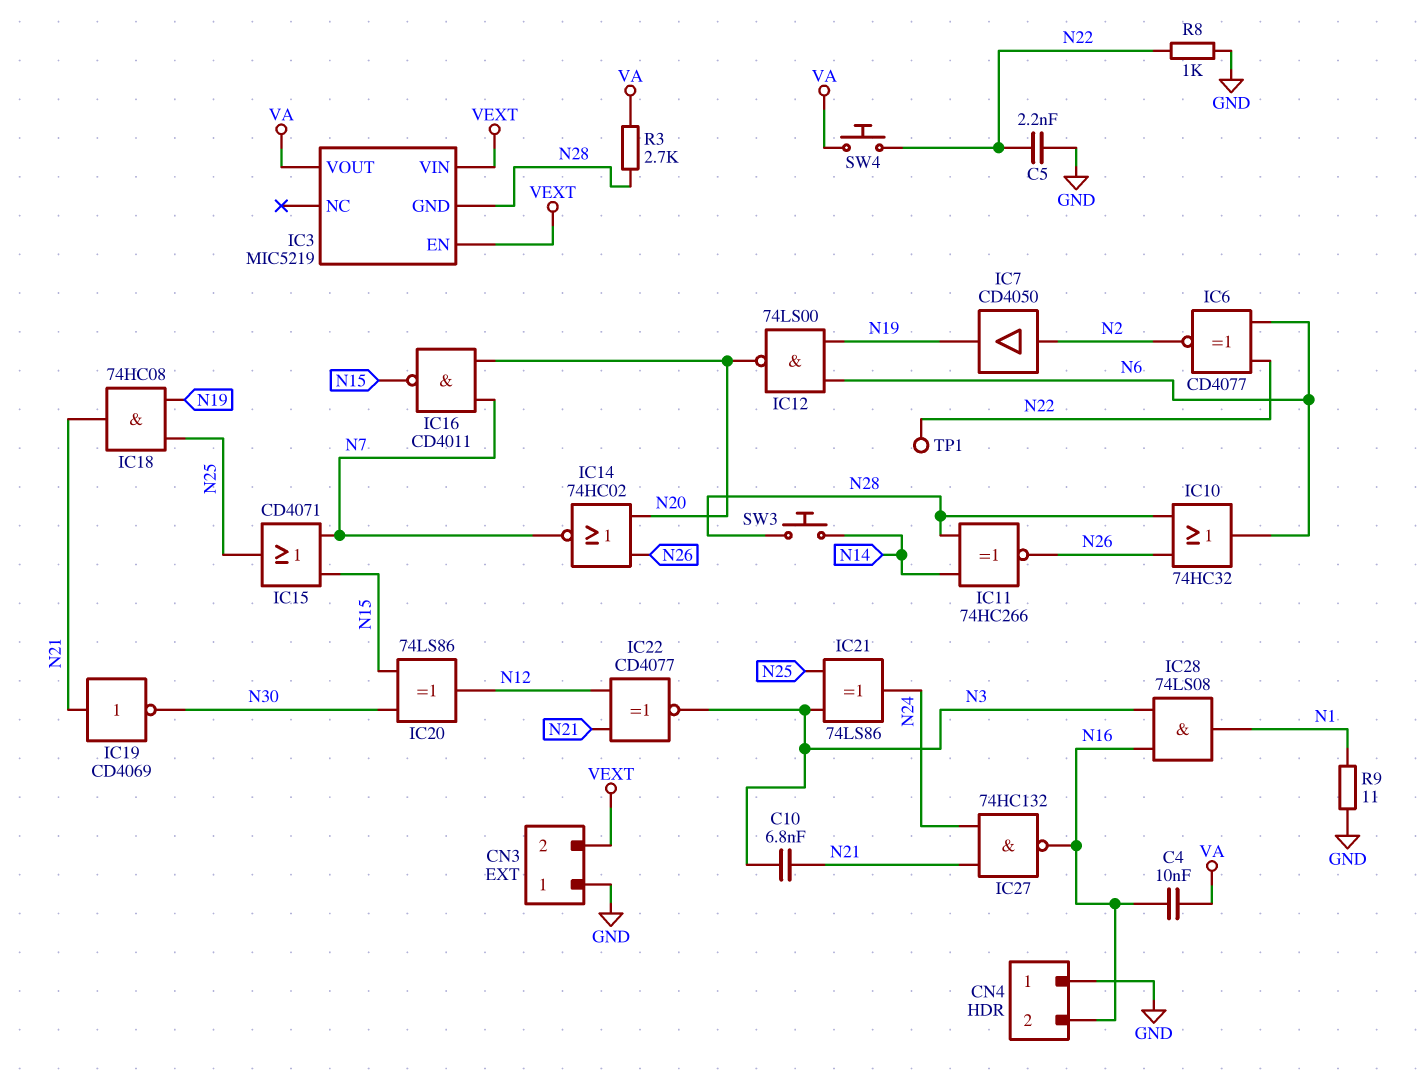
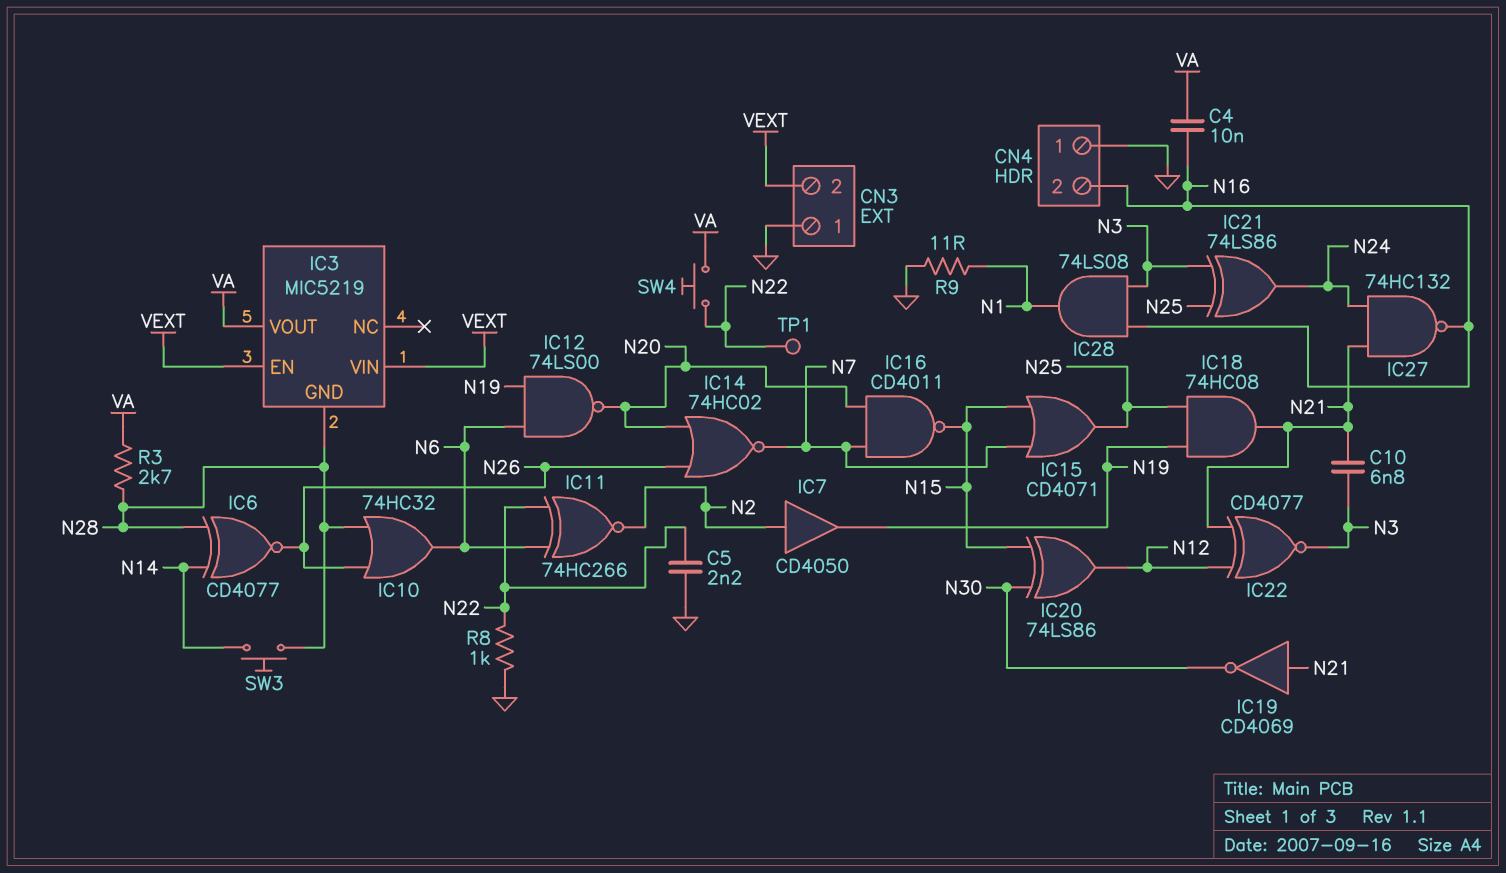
IC6: XNOR CD4077 (in N6, in N22, out N2) -> XNOR CD4077 (in N14, in N28, out N26)
IC11: XNOR 74HC266 (in N14, in N28, out N26) -> XNOR 74HC266 (in N6, in N22, out N2)

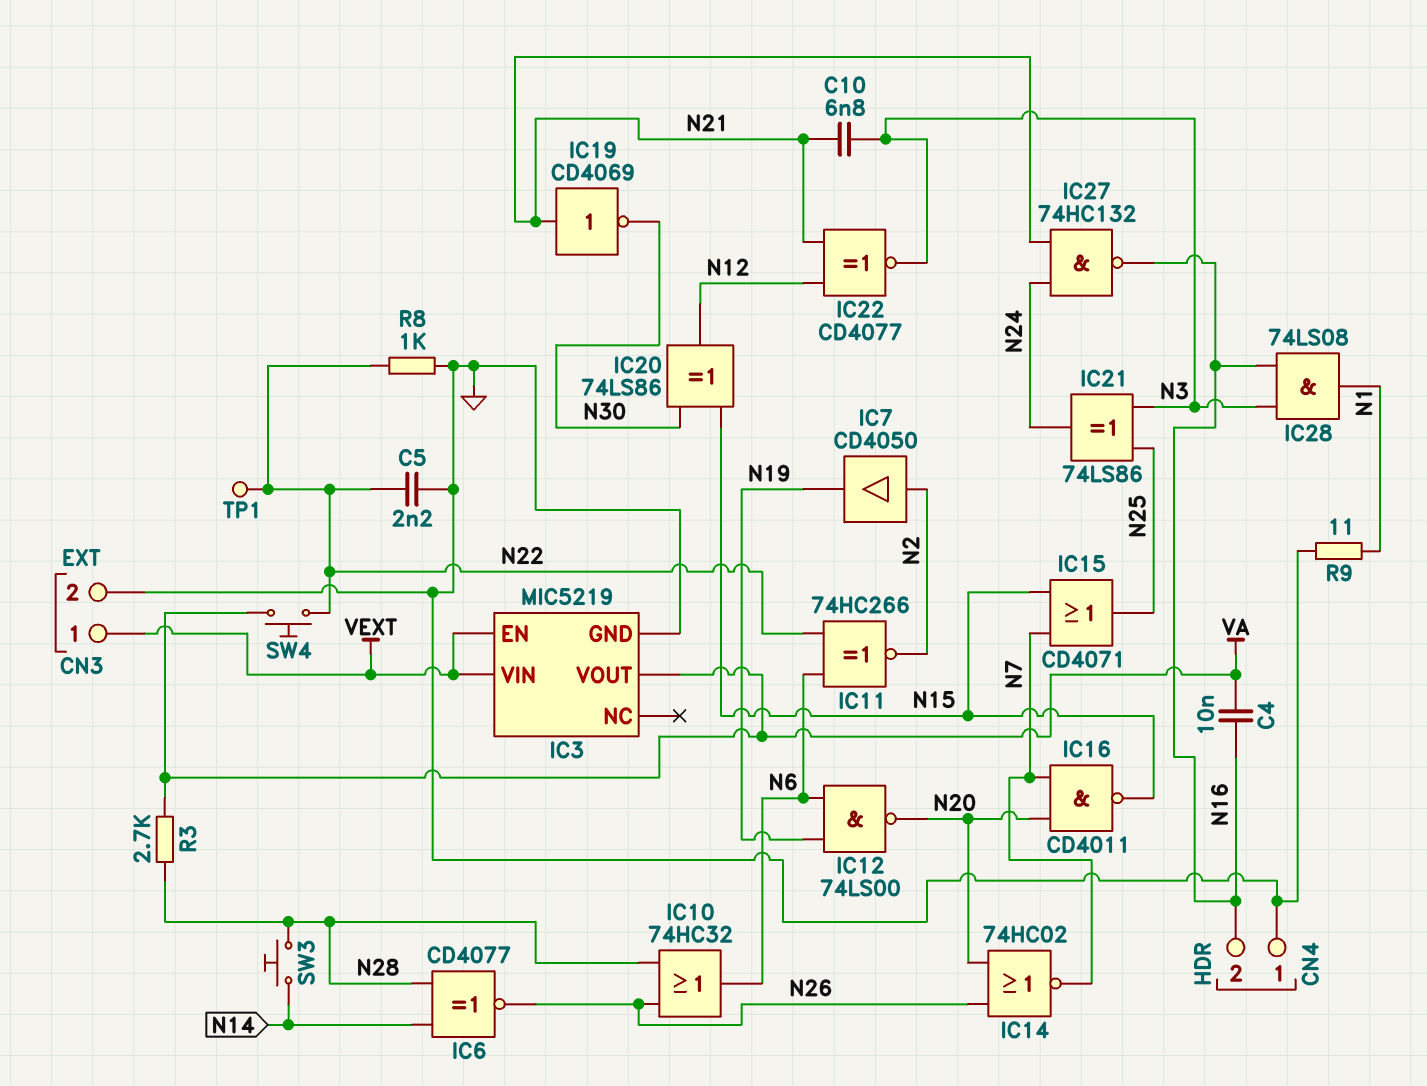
CN3 pin 1: GND -> VEXT
CN3 pin 2: VEXT -> GND
IC3 pin GND: N28 -> GND
IC18: AND 74HC08 (in N19, in N25, out N21) -> none

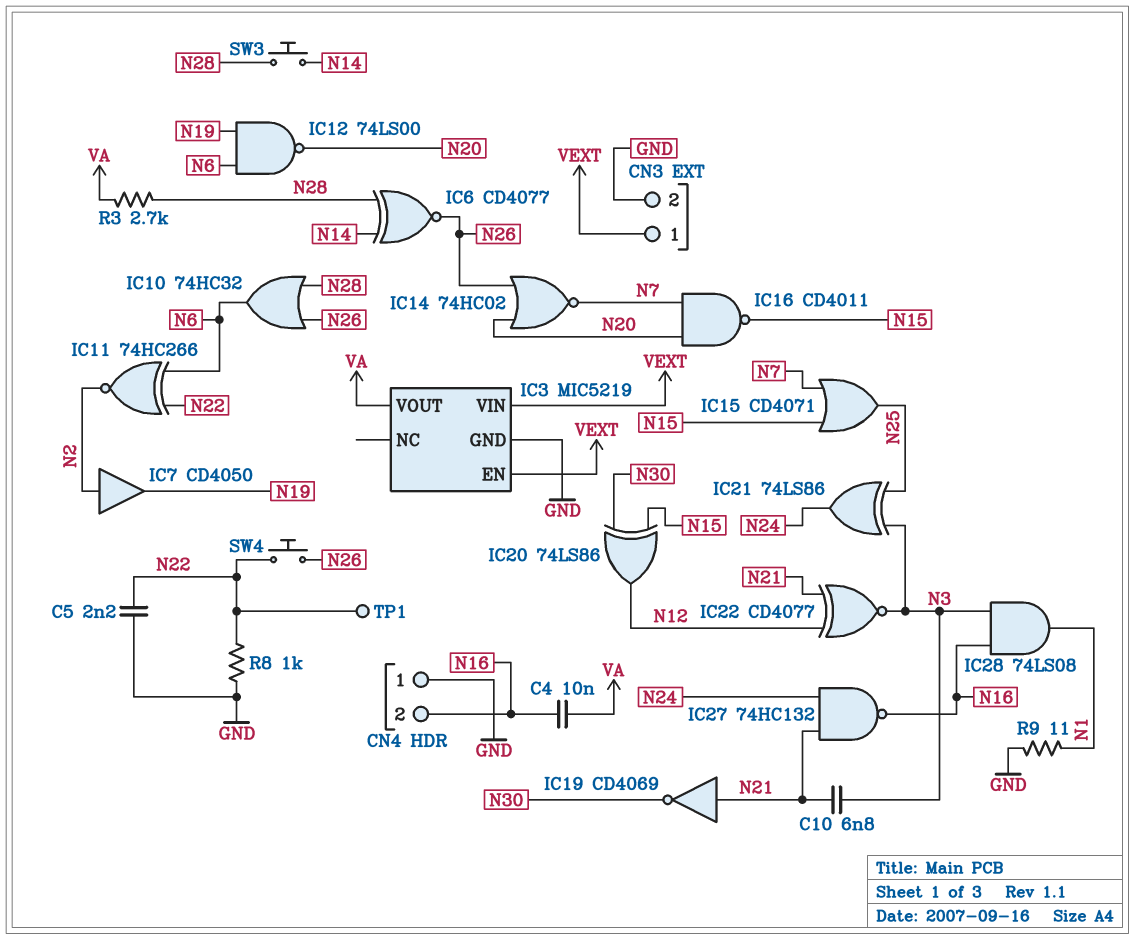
SW4: button (N22, VA) -> button (N22, N26)

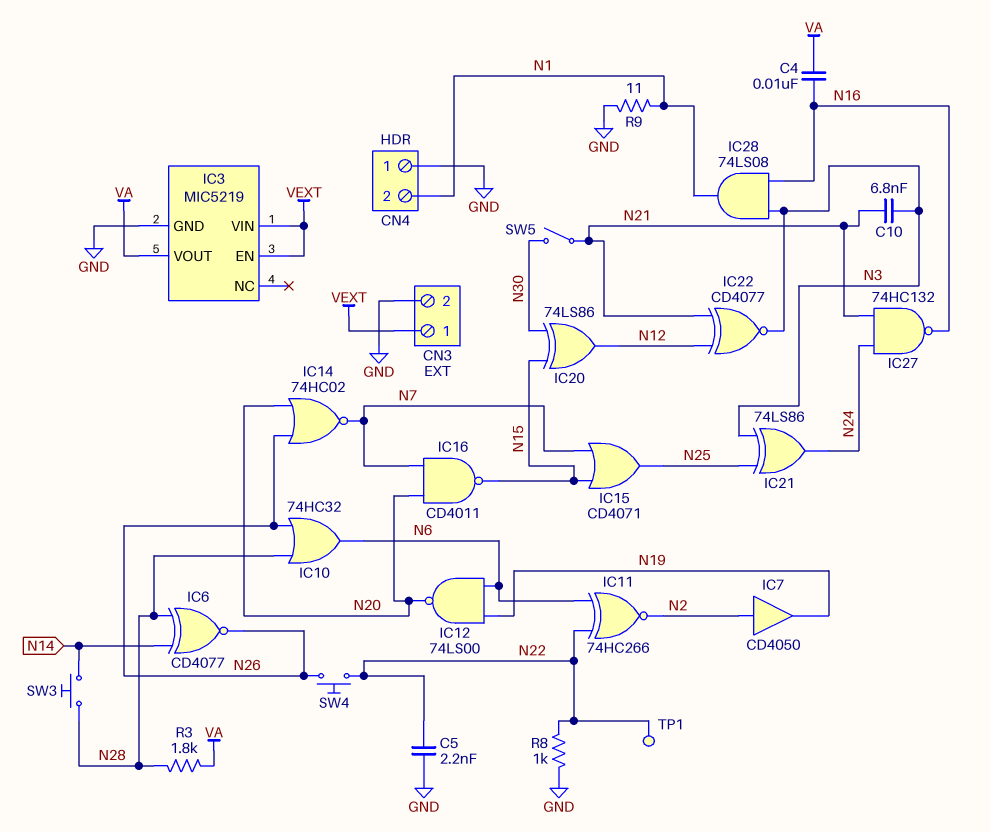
CN4 pin 2: N16 -> N1
IC19: NOT CD4069 (in N21, out N30) -> none
R3: 2.7k (N28, VA) -> 1.8k (N28, VA)
SW5: none -> switch (N21, N30)

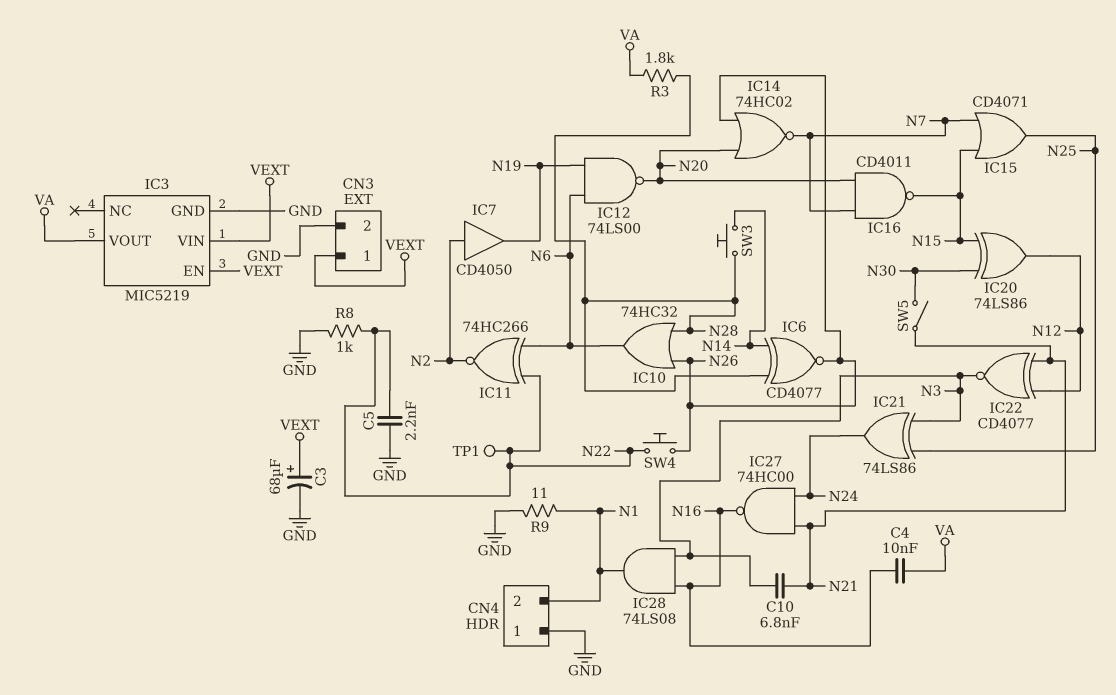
C3: none -> 68uF (plus VEXT, minus GND)
IC27: NAND 74HC132 (in N21, in N24, out N16) -> NAND 74HC00 (in N21, in N24, out N16)

